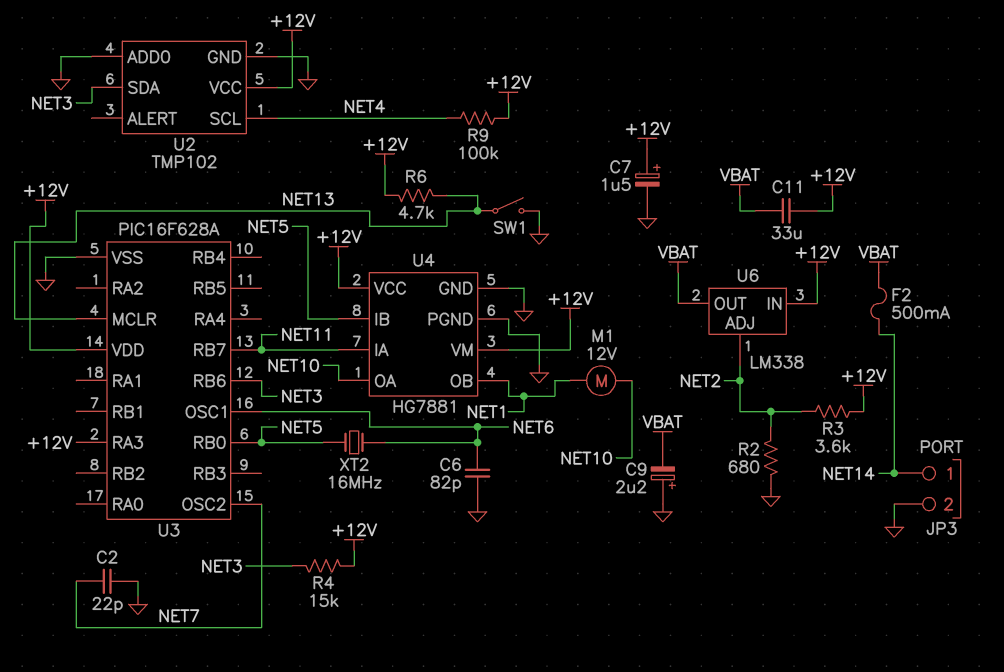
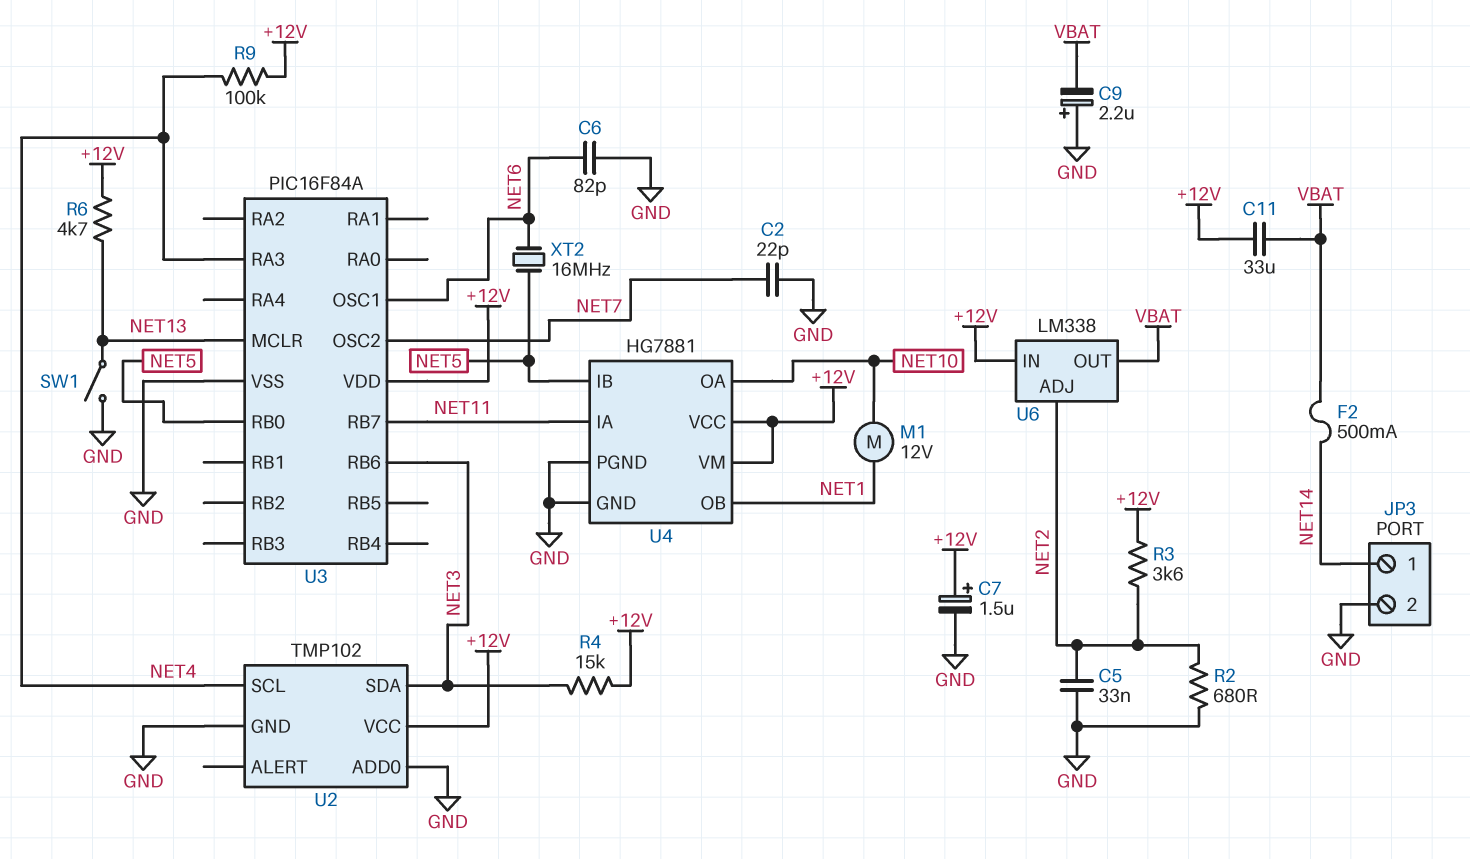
C5: none -> 33nF (GND, NET2)
U3: PIC16F628A -> PIC16F84A
U3 pin RA3: +12V -> NET4

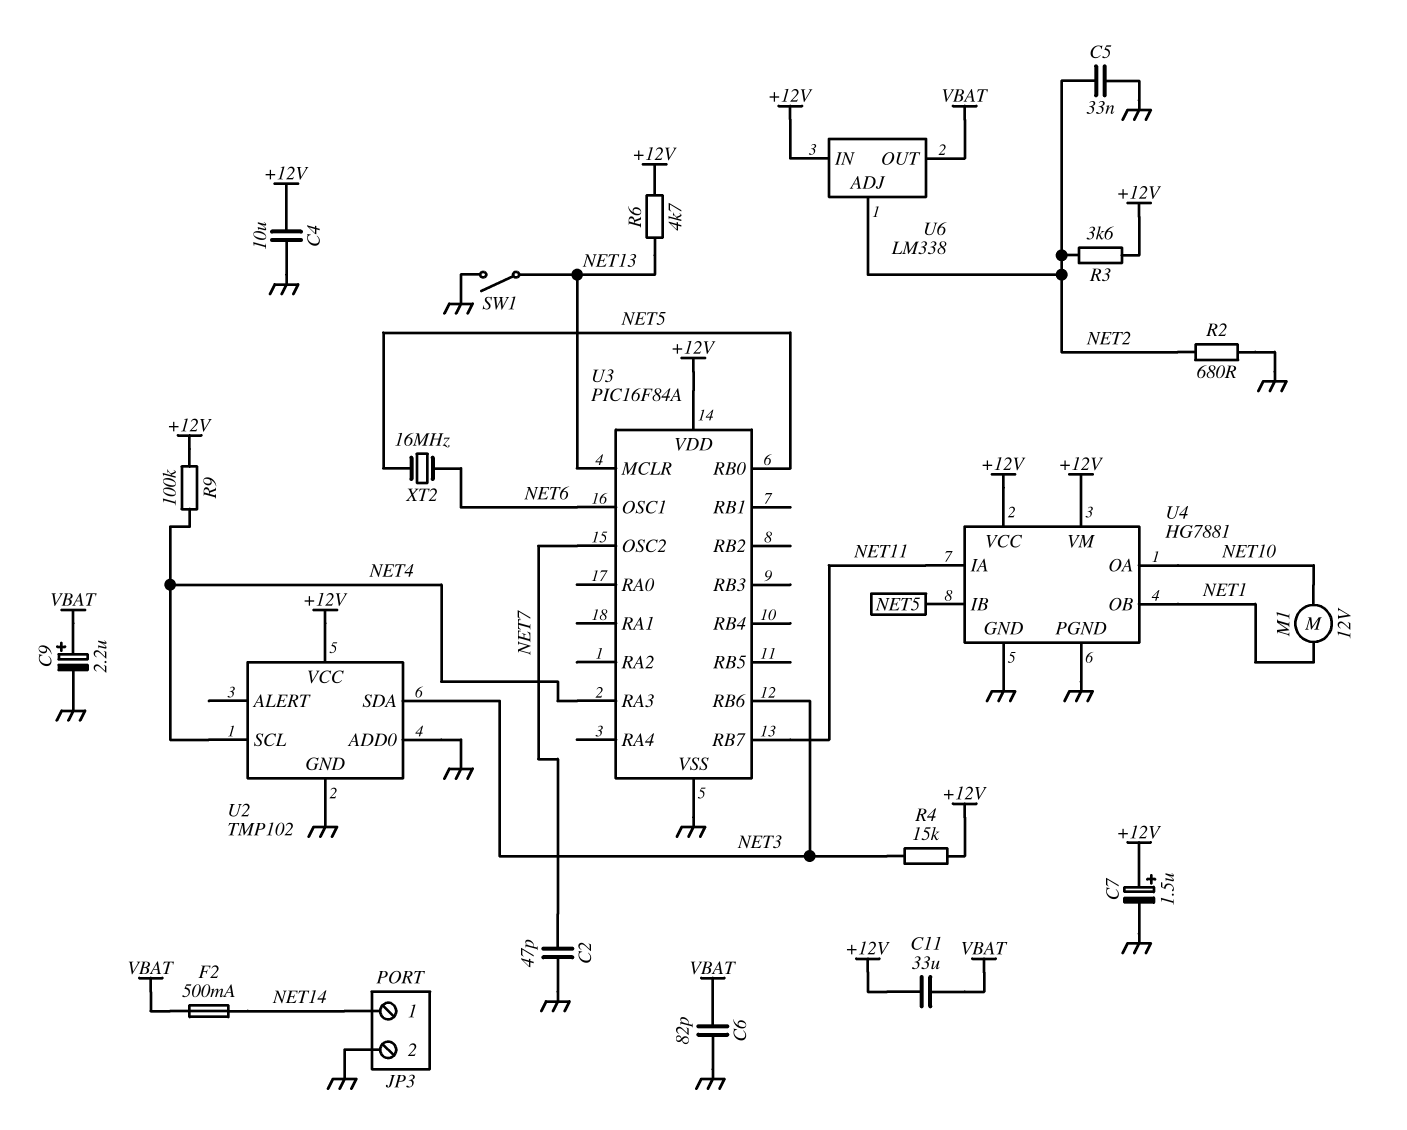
C2: 22pF (GND, NET7) -> 47pF (GND, NET7)
C4: none -> 10uF (+12V, GND)
C6: 82pF (GND, NET6) -> 82pF (GND, VBAT)
C9: 2.2uF (plus GND, minus VBAT) -> 2.2uF (plus VBAT, minus GND)

